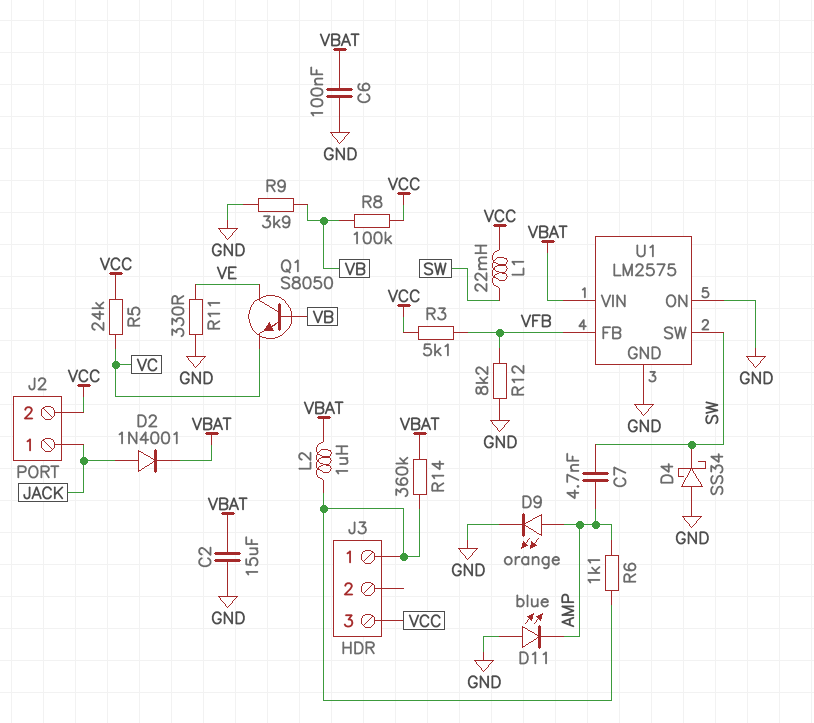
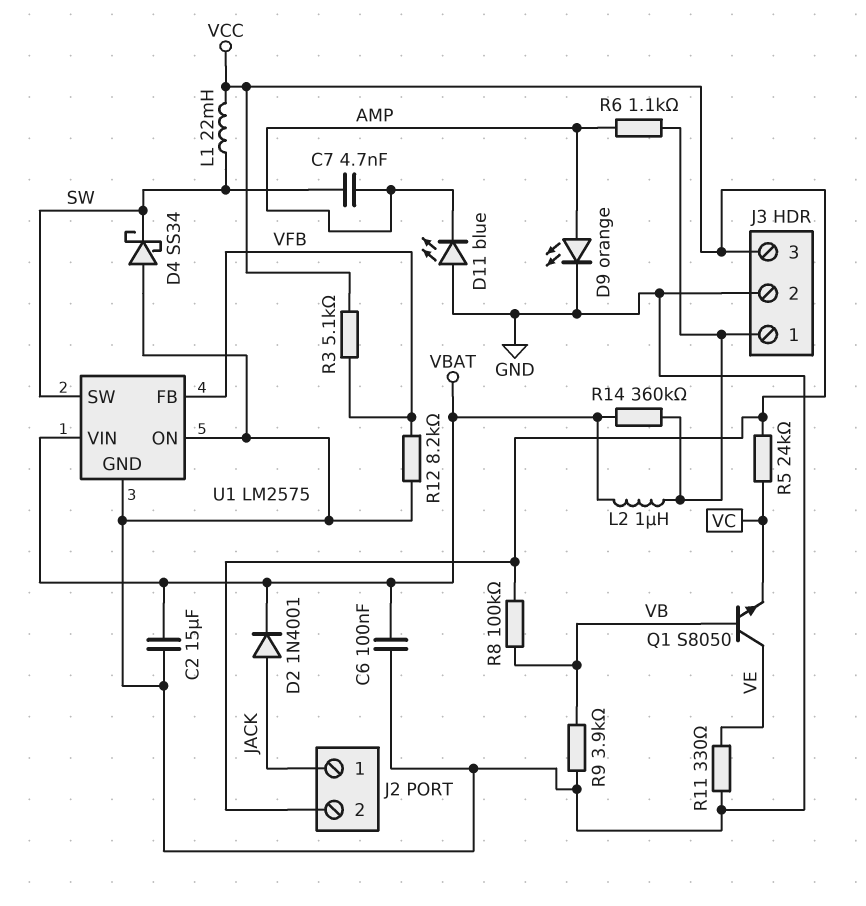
J3 pin 2: none -> GND

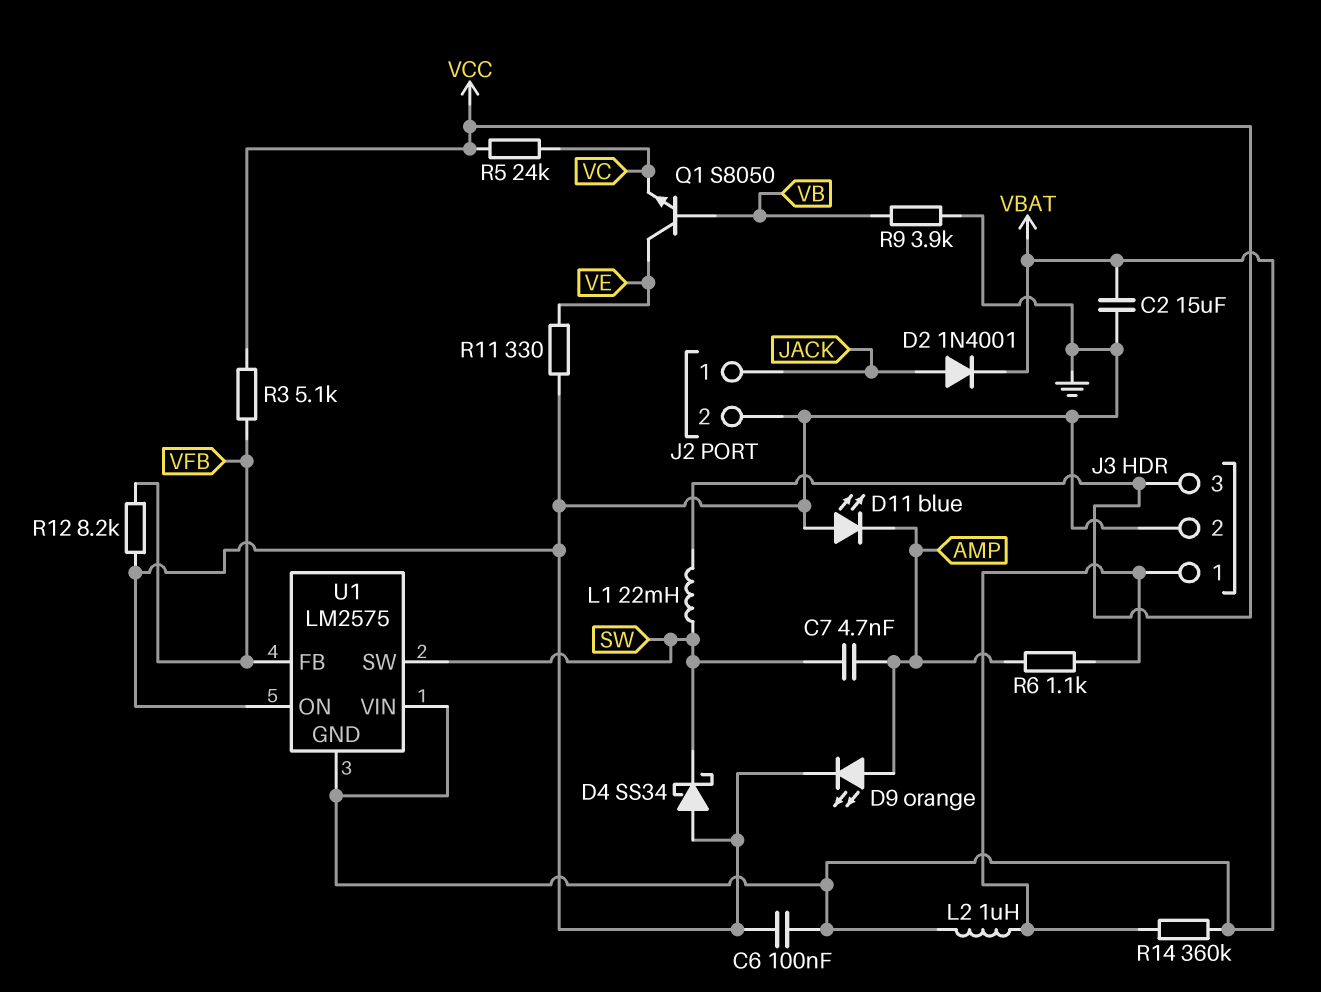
J2 pin 2: VCC -> GND
R8: 100k (VB, VCC) -> none
U1 pin GND: GND -> VBAT

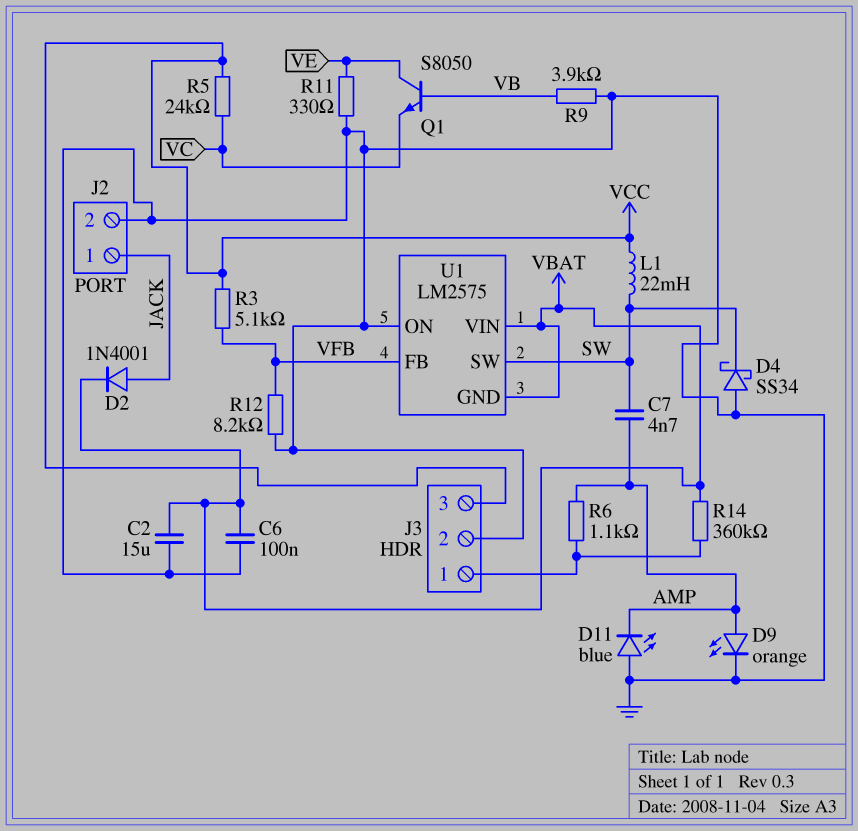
L2: 1uH (J3/1, VBAT) -> none

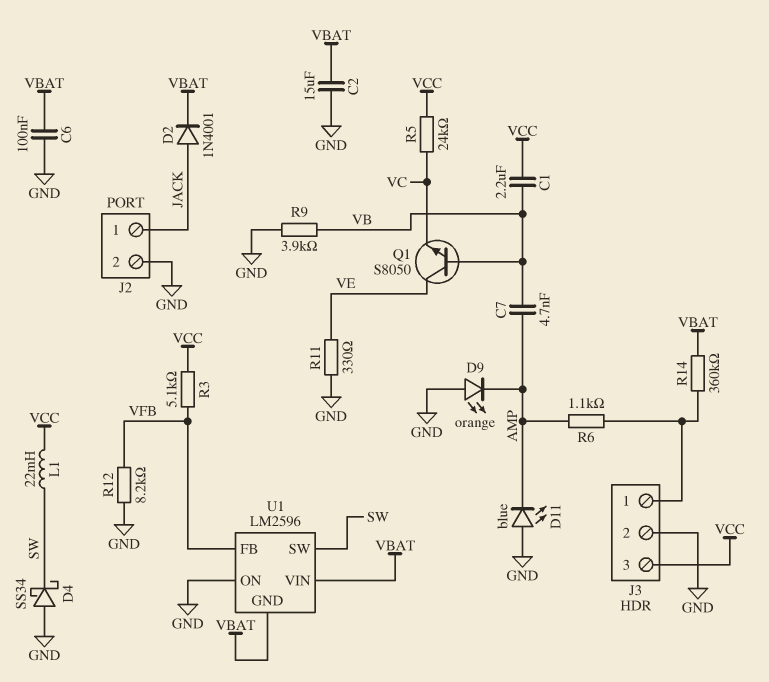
C1: none -> 2.2uF (VB, VCC)
C7: 4.7nF (AMP, SW) -> 4.7nF (AMP, VB)
D9: LED orange (A AMP, K GND) -> LED orange (A GND, K AMP)
U1: LM2575 -> LM2596

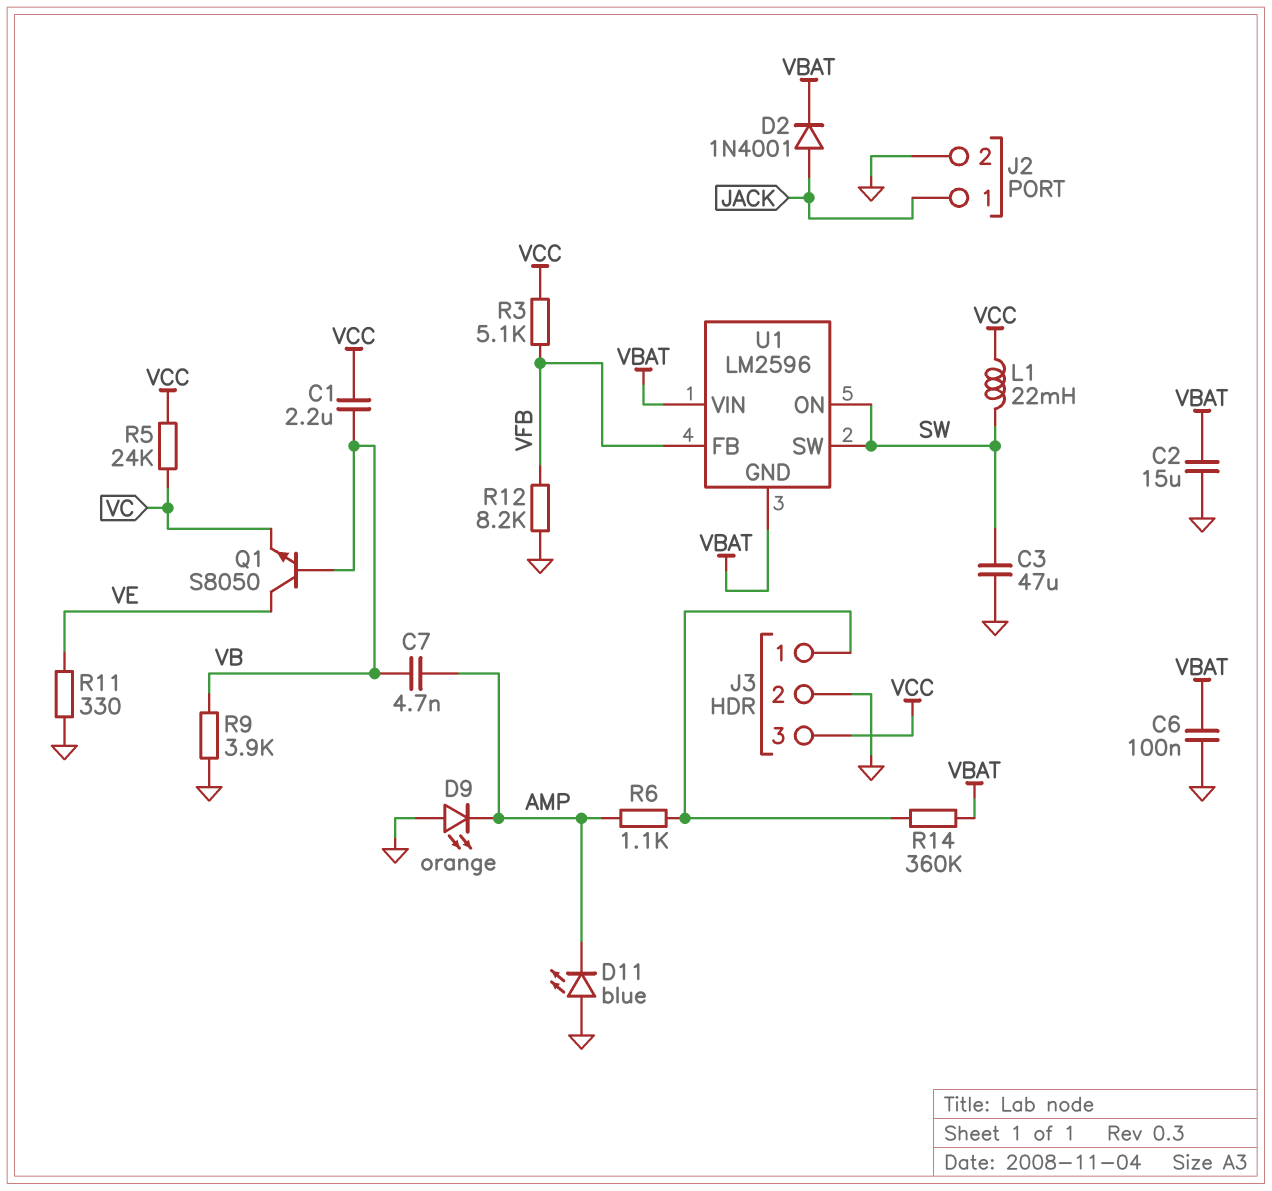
C3: none -> 47uF (GND, SW)
D4: schottky SS34 (A GND, K SW) -> none
U1 pin ON: GND -> SW

